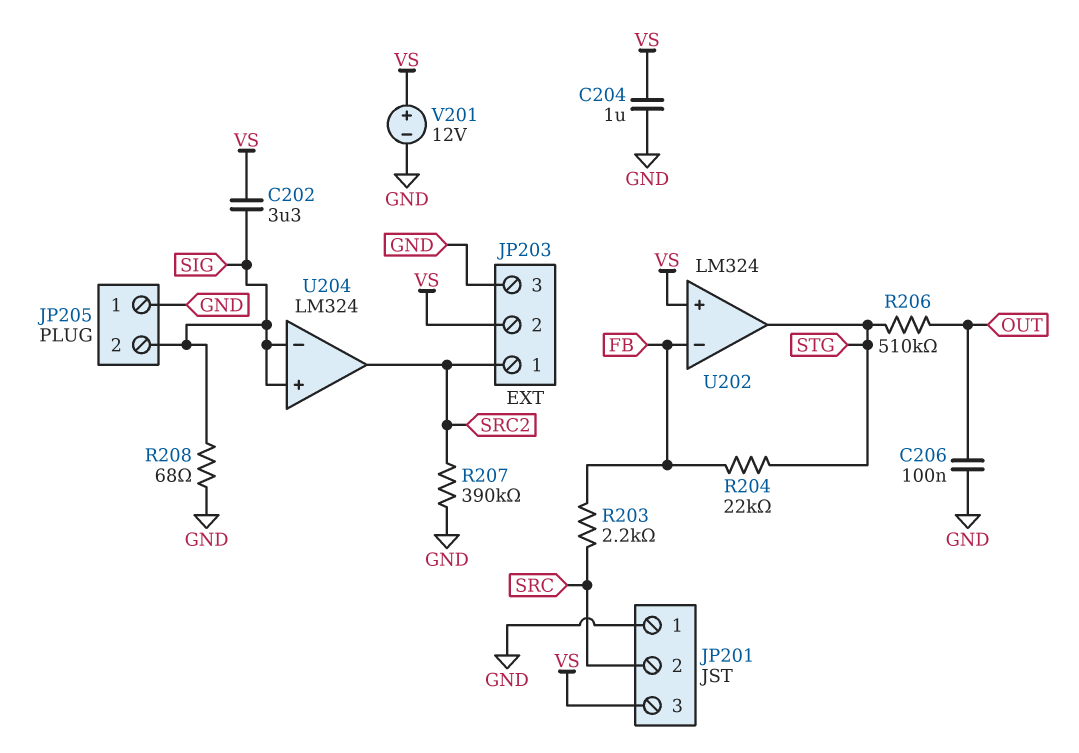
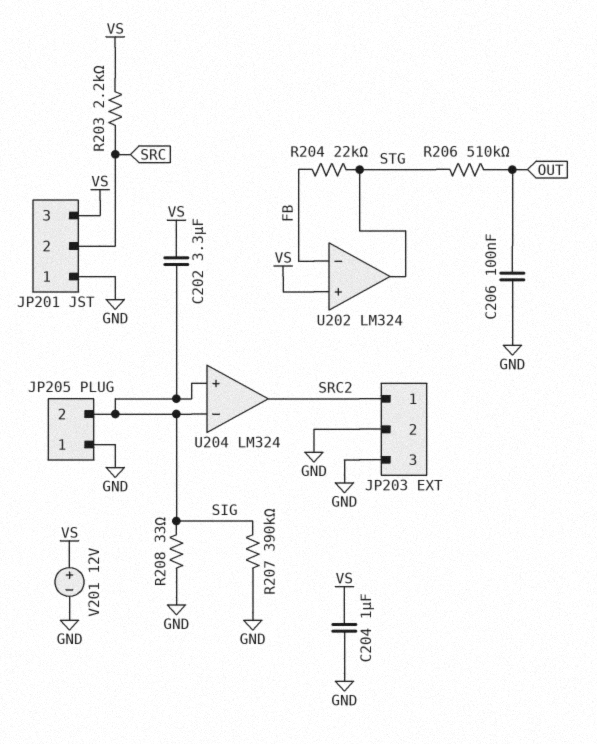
JP203 pin 2: VS -> GND
R203: 2.2k (FB, SRC) -> 2.2k (SRC, VS)
R207: 390k (GND, SRC2) -> 390k (GND, SIG)
R208: 68 (GND, SIG) -> 33 (GND, SIG)

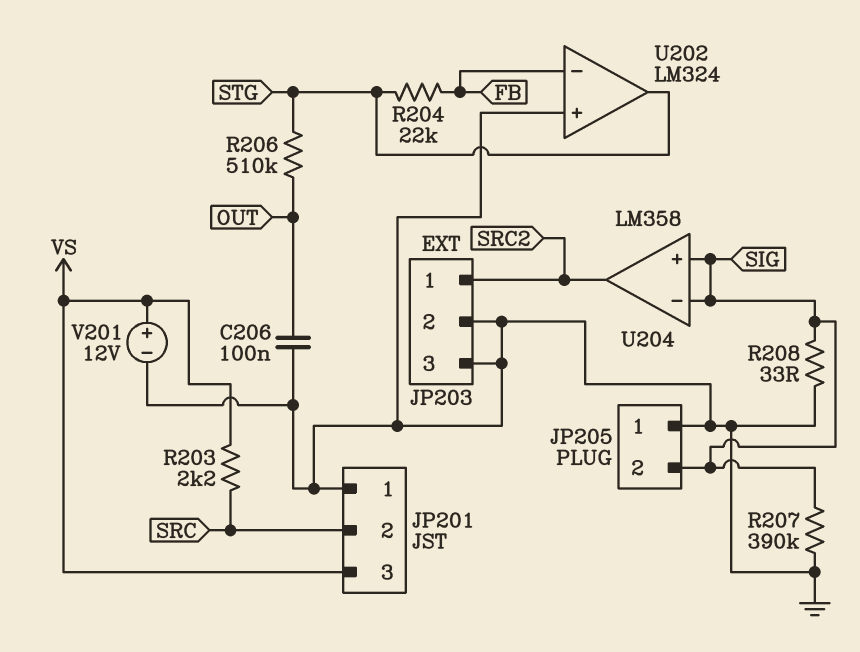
C202: 3.3uF (SIG, VS) -> none
C204: 1uF (GND, VS) -> none
U202 pin in+: VS -> GND
U204: LM324 -> LM358

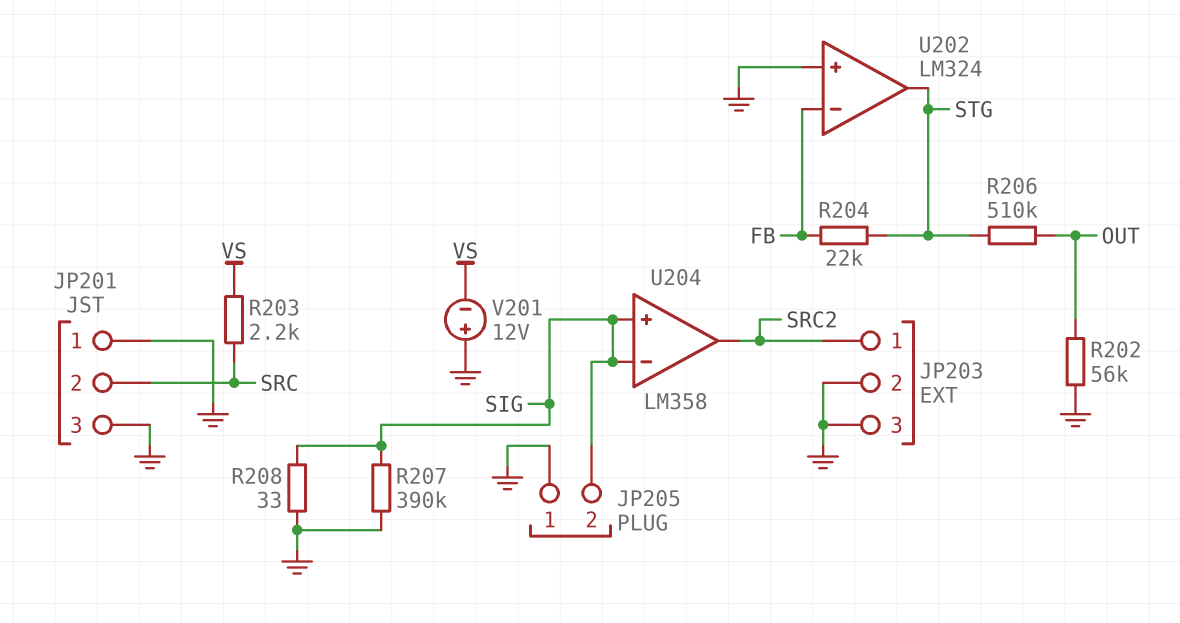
C206: 100nF (GND, OUT) -> none
JP201 pin 3: VS -> GND
R202: none -> 56k (GND, OUT)
V201: 12V (plus VS, minus GND) -> 12V (plus GND, minus VS)

